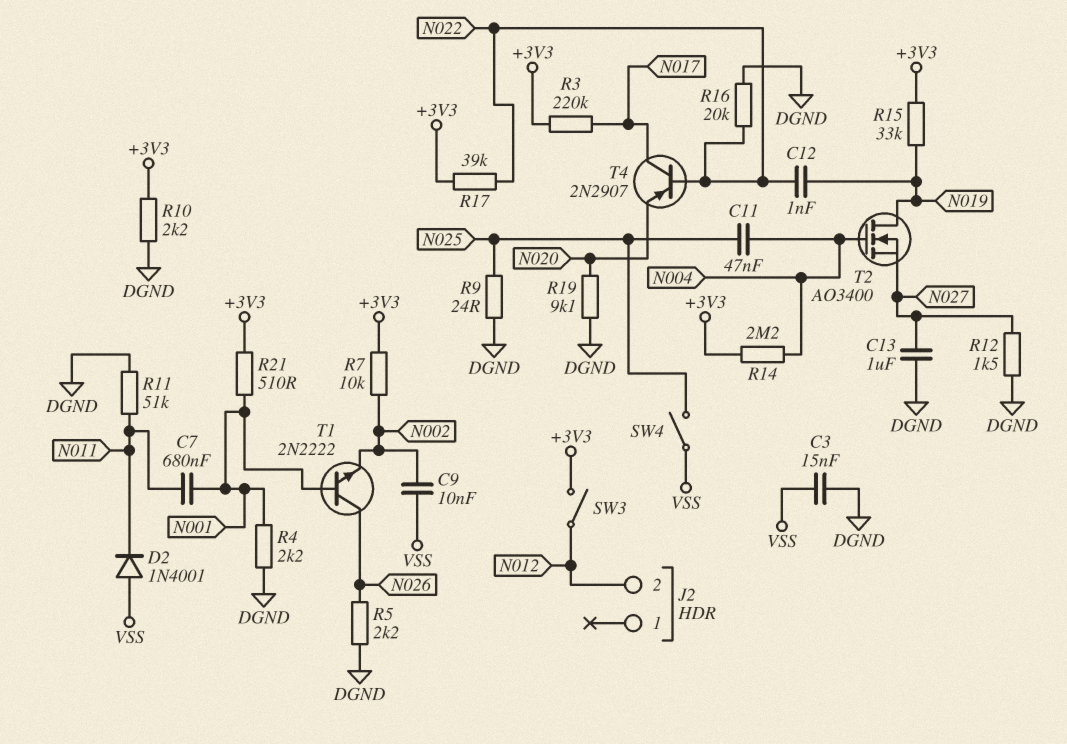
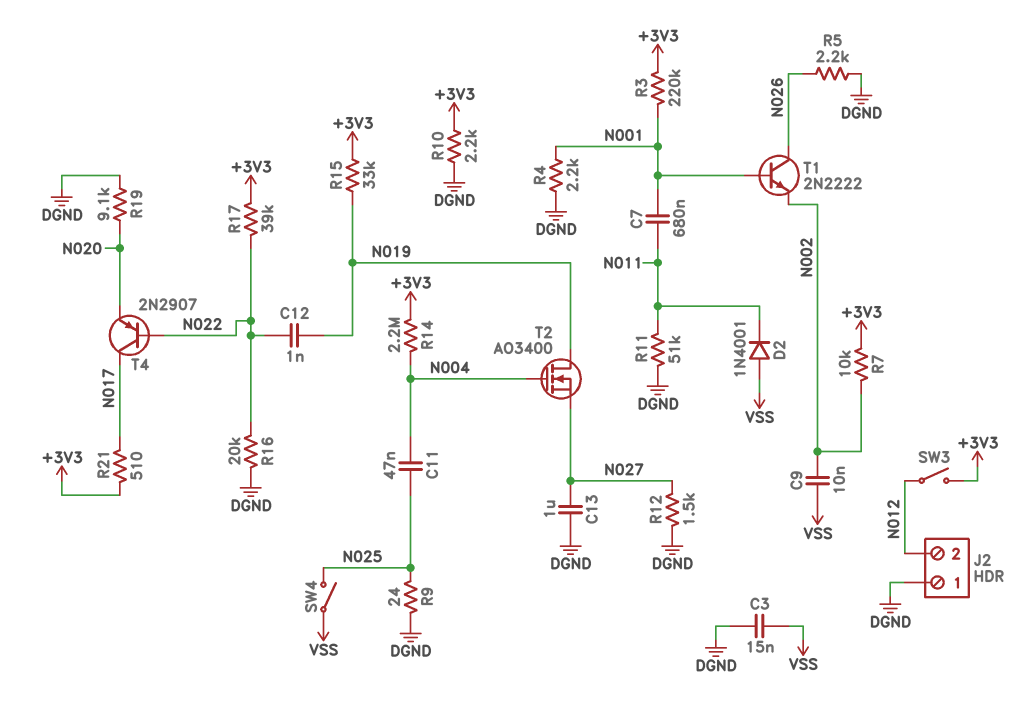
J2 pin 1: none -> DGND
R3: 220k (+3V3, N017) -> 220k (+3V3, N001)
R21: 510 (+3V3, N001) -> 510 (+3V3, N017)

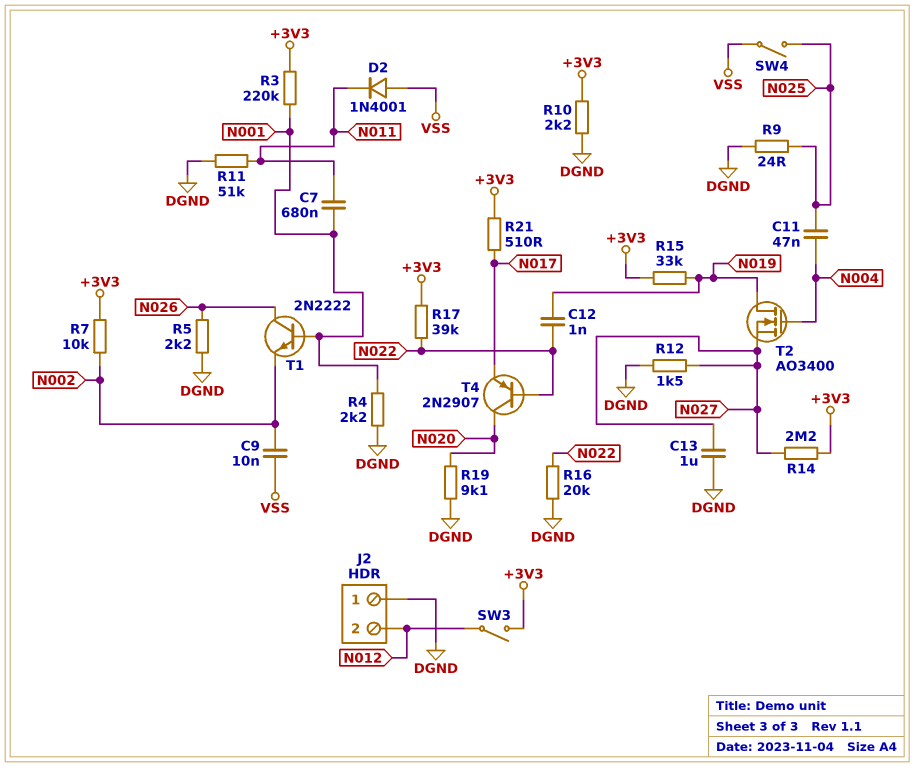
C3: 15nF (DGND, VSS) -> none
R14: 2.2M (+3V3, N004) -> 2.2M (+3V3, N027)
T4: PNP 2N2907 (B N022, C N017, E N020) -> PNP 2N2907 (B N022, C N020, E N017)

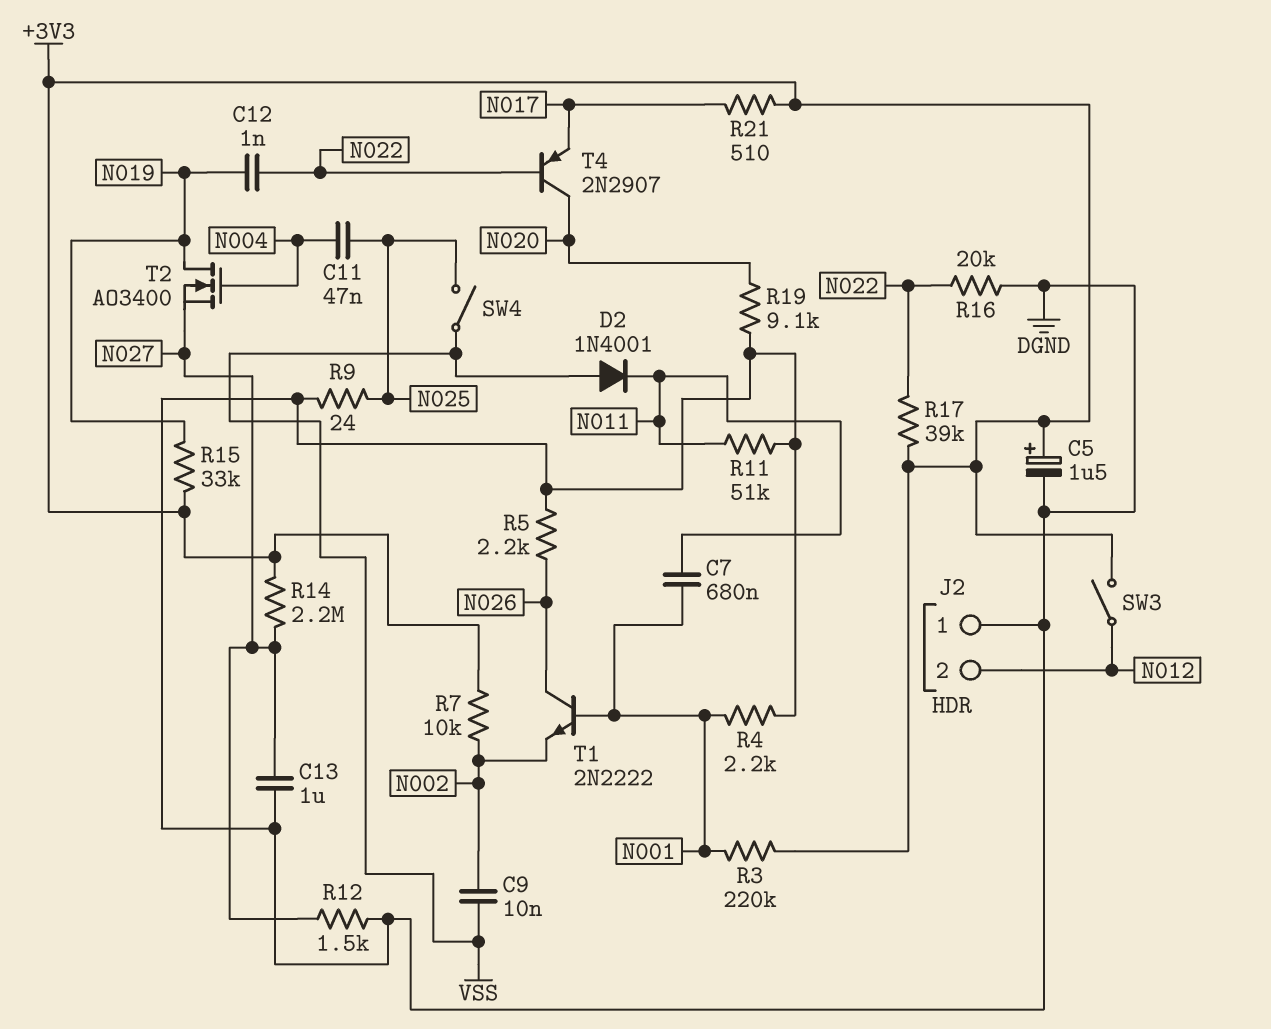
C5: none -> 1.5uF (plus +3V3, minus DGND)
R10: 2.2k (+3V3, DGND) -> none

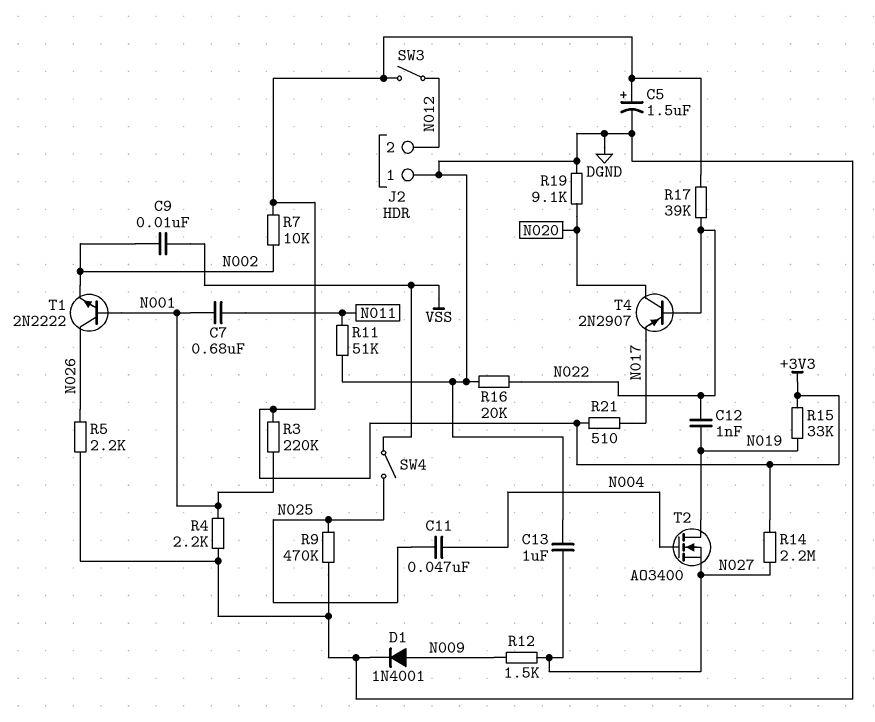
D1: none -> diode 1N4001 (A N009, K DGND)
D2: diode 1N4001 (A VSS, K N011) -> none
R9: 24 (DGND, N025) -> 470k (DGND, N025)
R12: 1.5k (DGND, N027) -> 1.5k (N009, N027)

